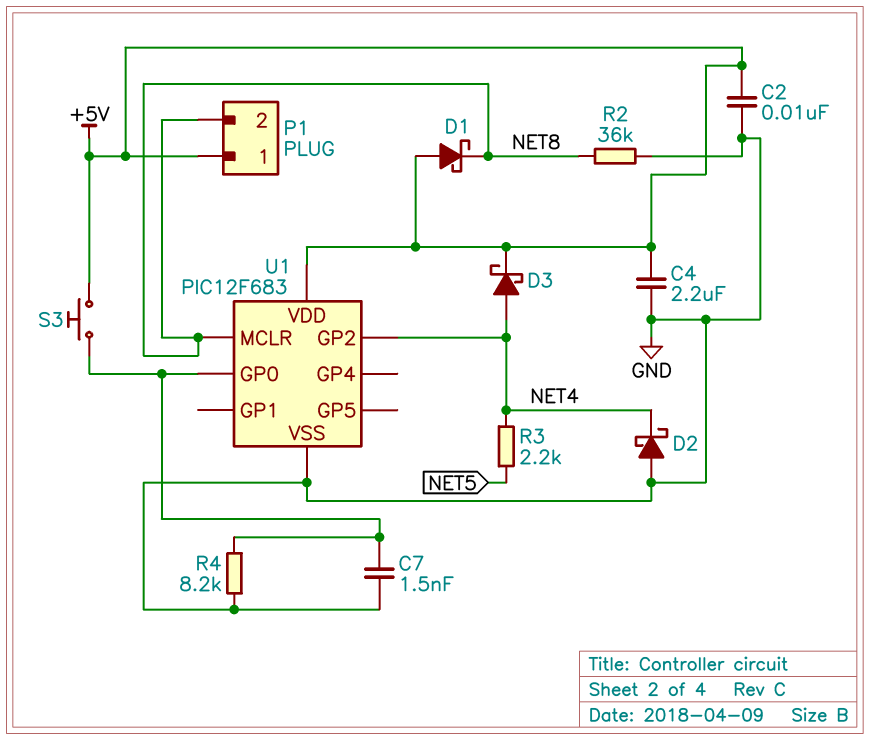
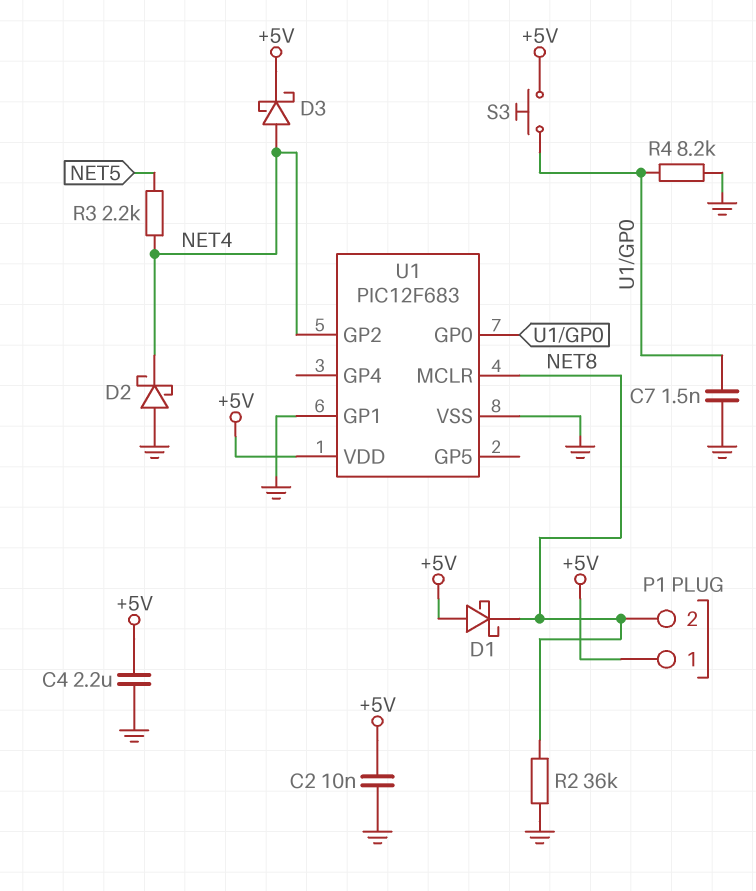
U1 pin GP1: none -> GND

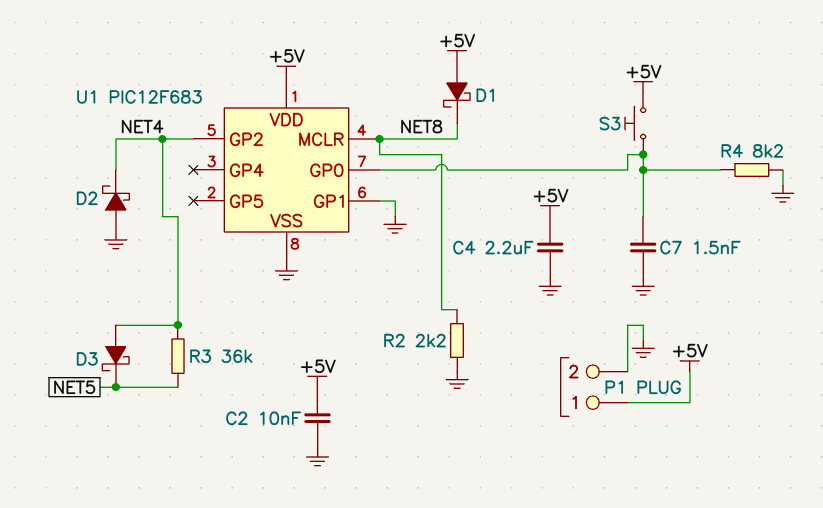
D3: schottky (A NET4, K +5V) -> schottky (A NET4, K NET5)
P1 pin 2: NET8 -> GND
R2: 36k (GND, NET8) -> 2.2k (GND, NET8)
R3: 2.2k (NET4, NET5) -> 36k (NET4, NET5)

